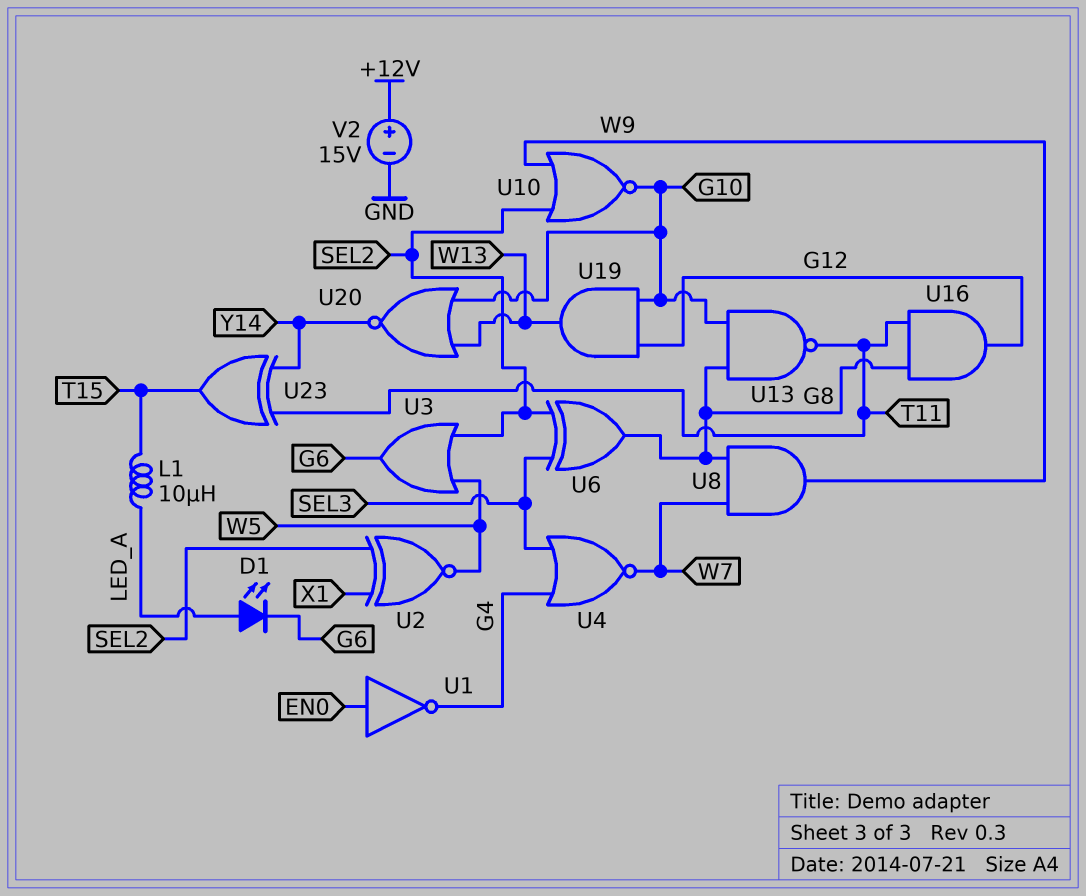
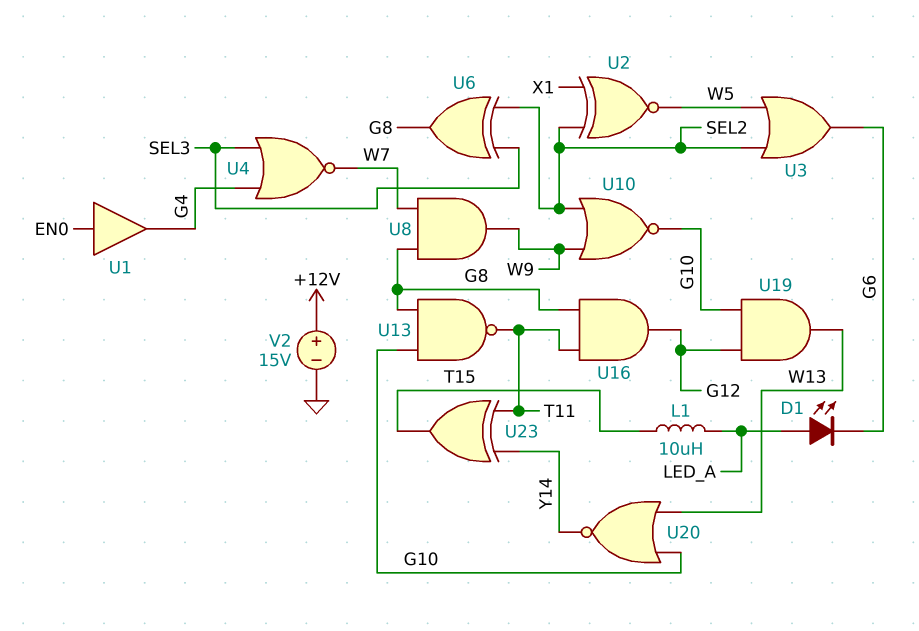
U1: NOT (in EN0, out G4) -> buffer (in EN0, out G4)

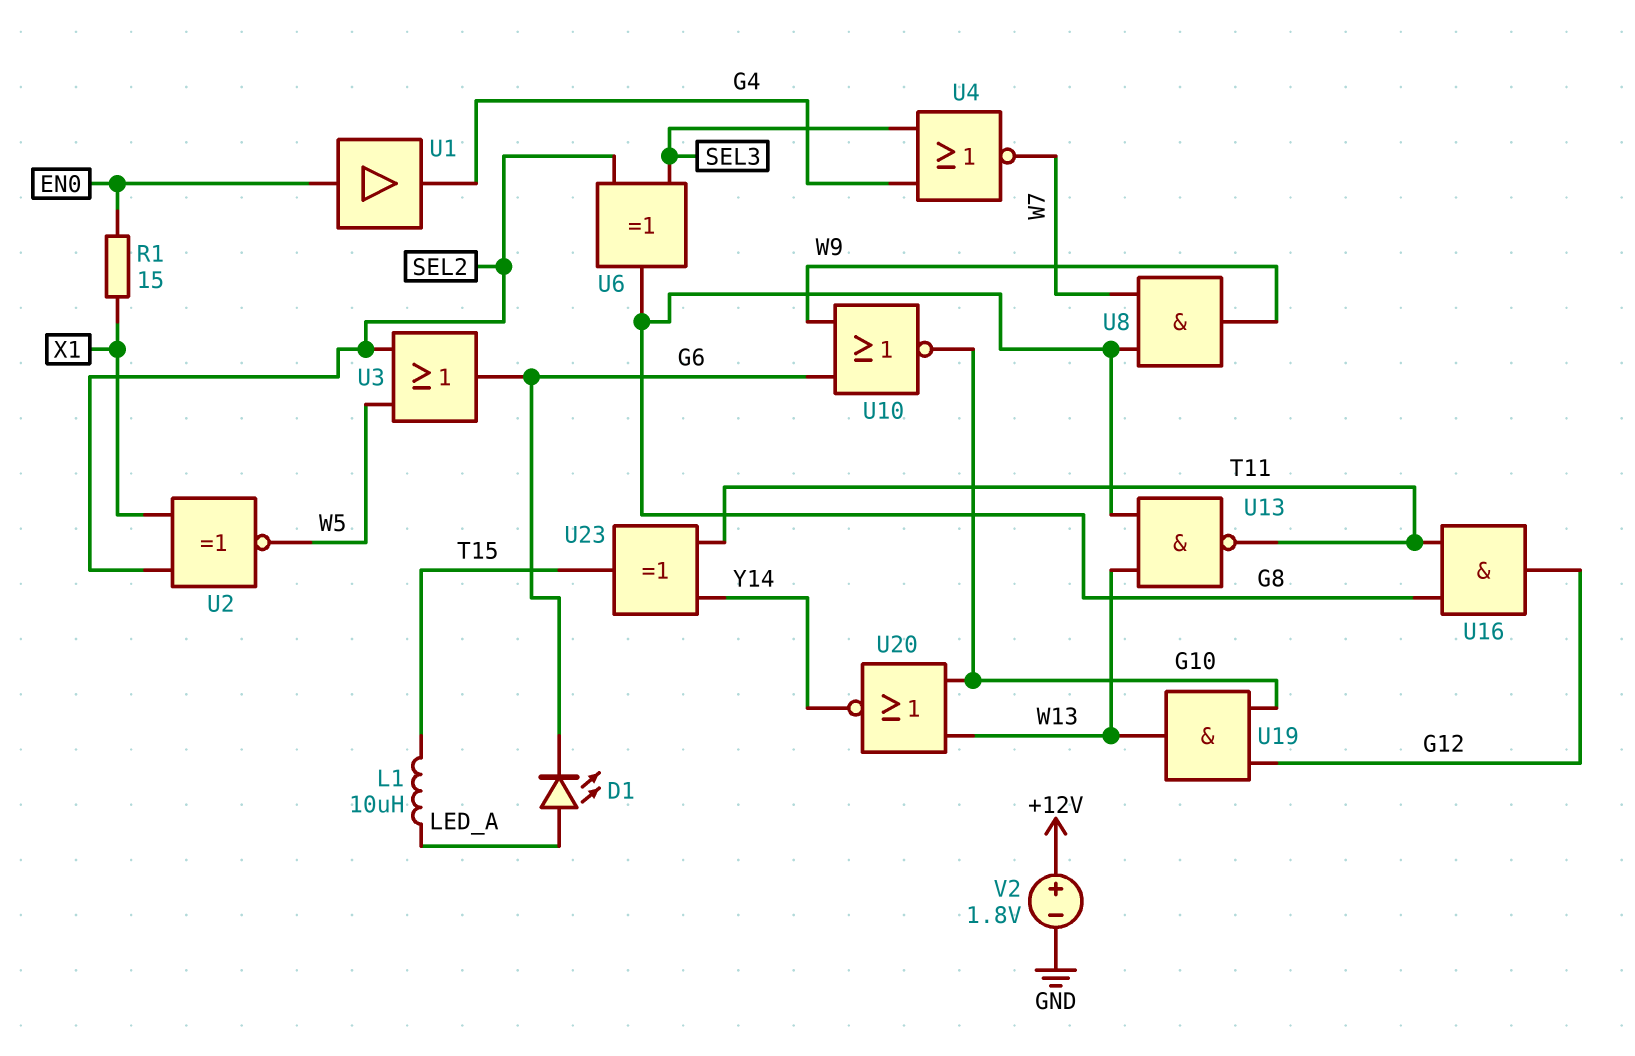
R1: none -> 15 (EN0, X1)
U10: NOR (in SEL2, in W9, out G10) -> NOR (in G6, in W9, out G10)
U13: NAND (in G8, in G10, out T11) -> NAND (in G8, in W13, out T11)
V2: 15V (plus +12V, minus GND) -> 1.8V (plus +12V, minus GND)

